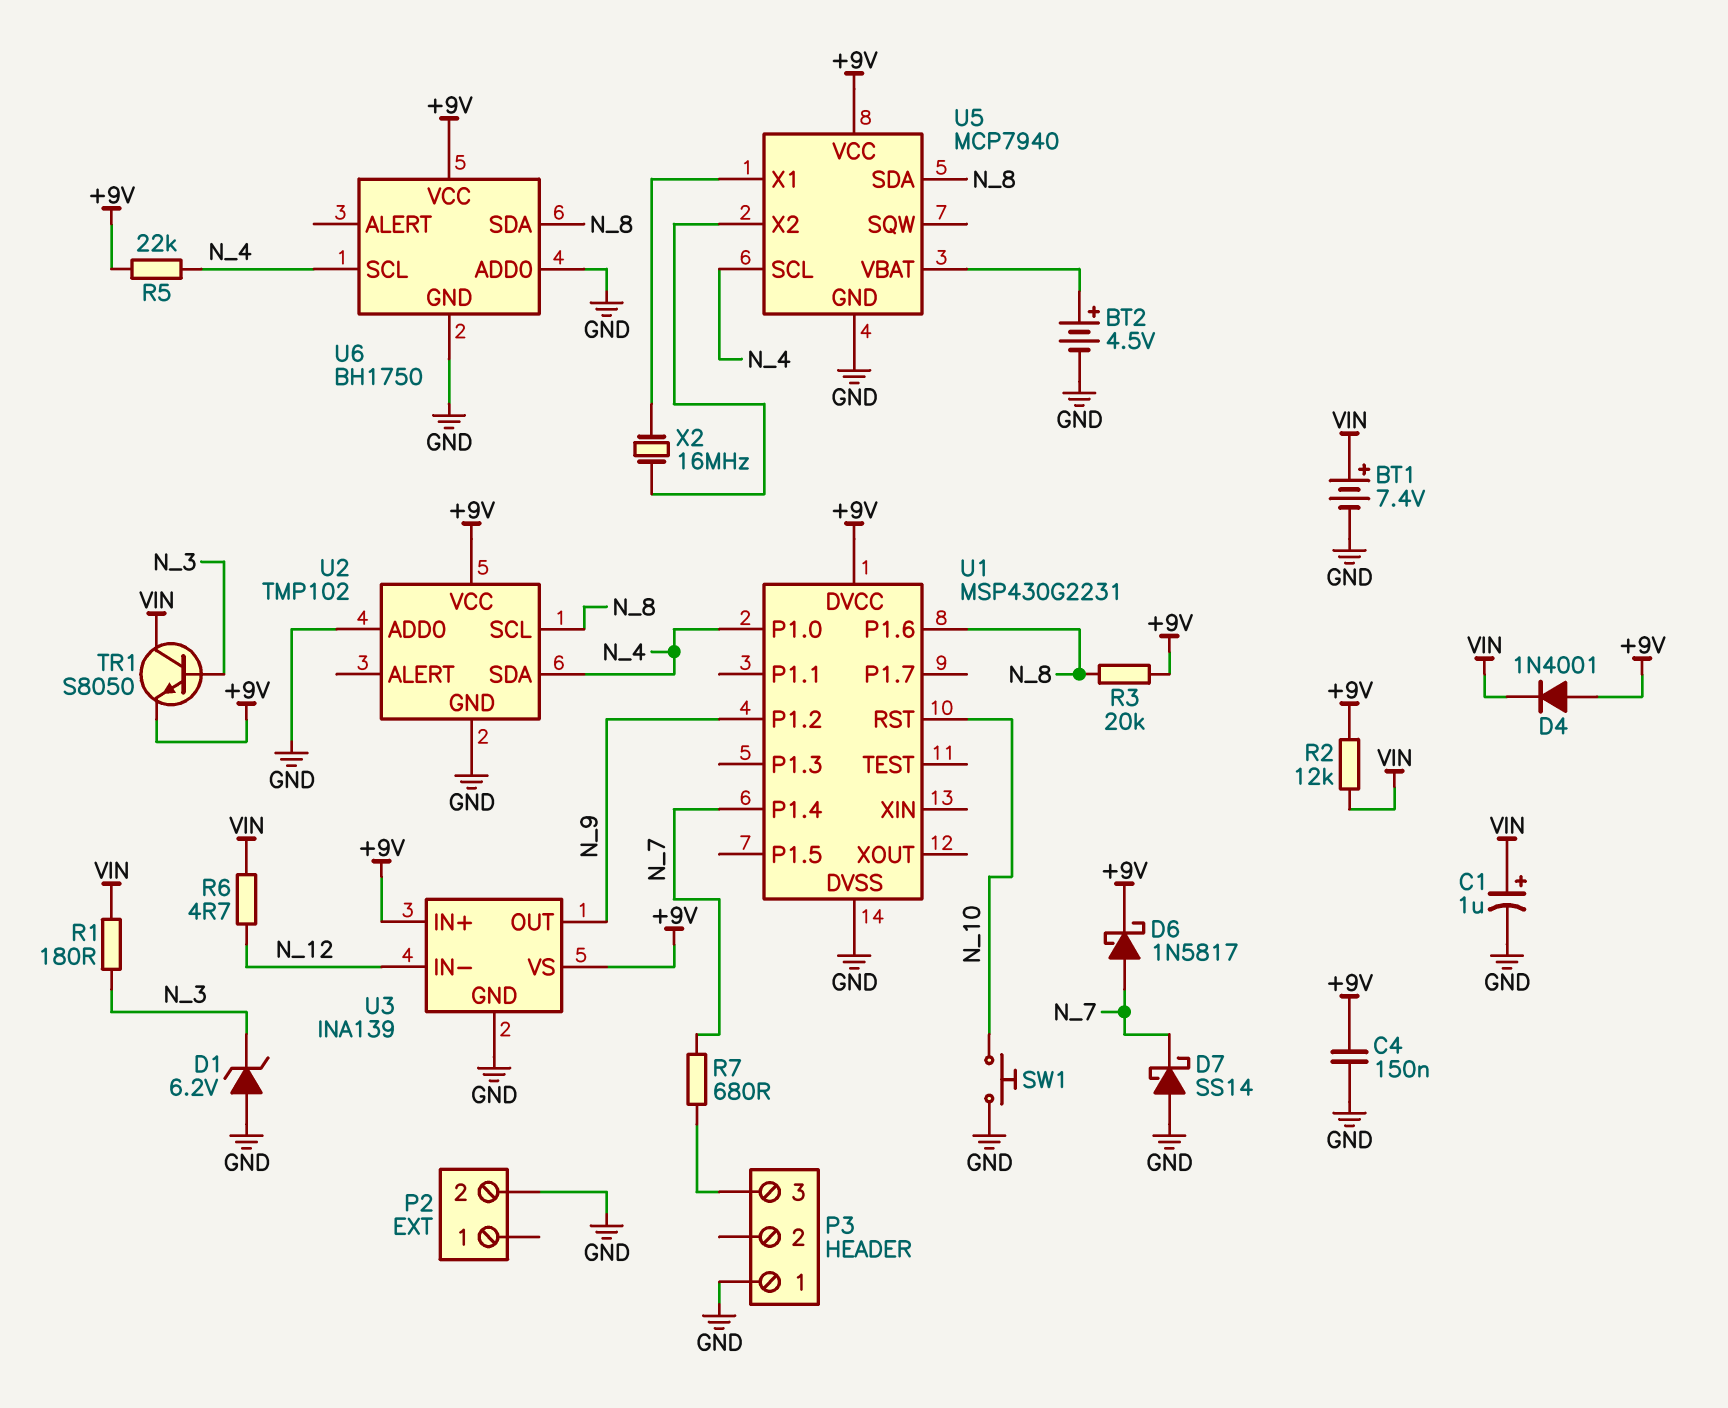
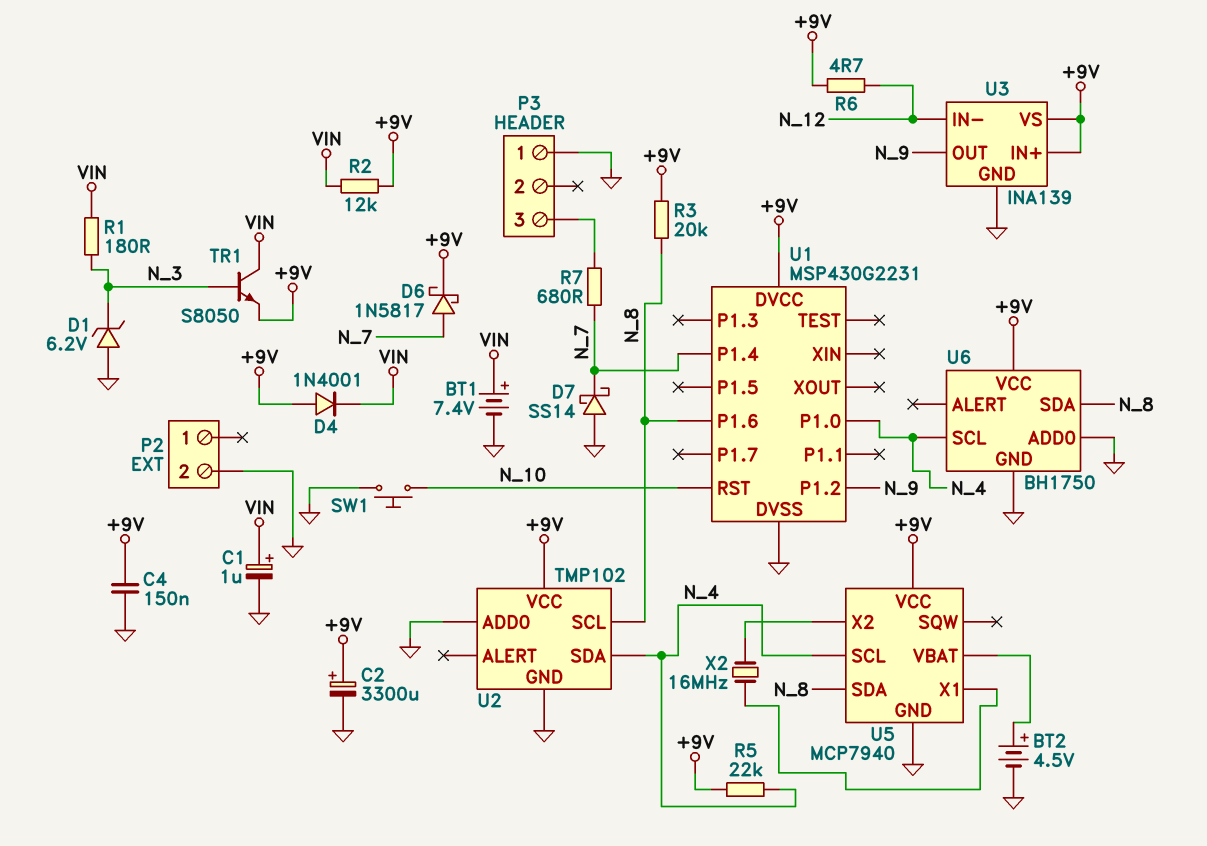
C2: none -> 3300uF (plus +9V, minus GND)
R6: 4.7 (N_12, VIN) -> 4.7 (+9V, N_12)

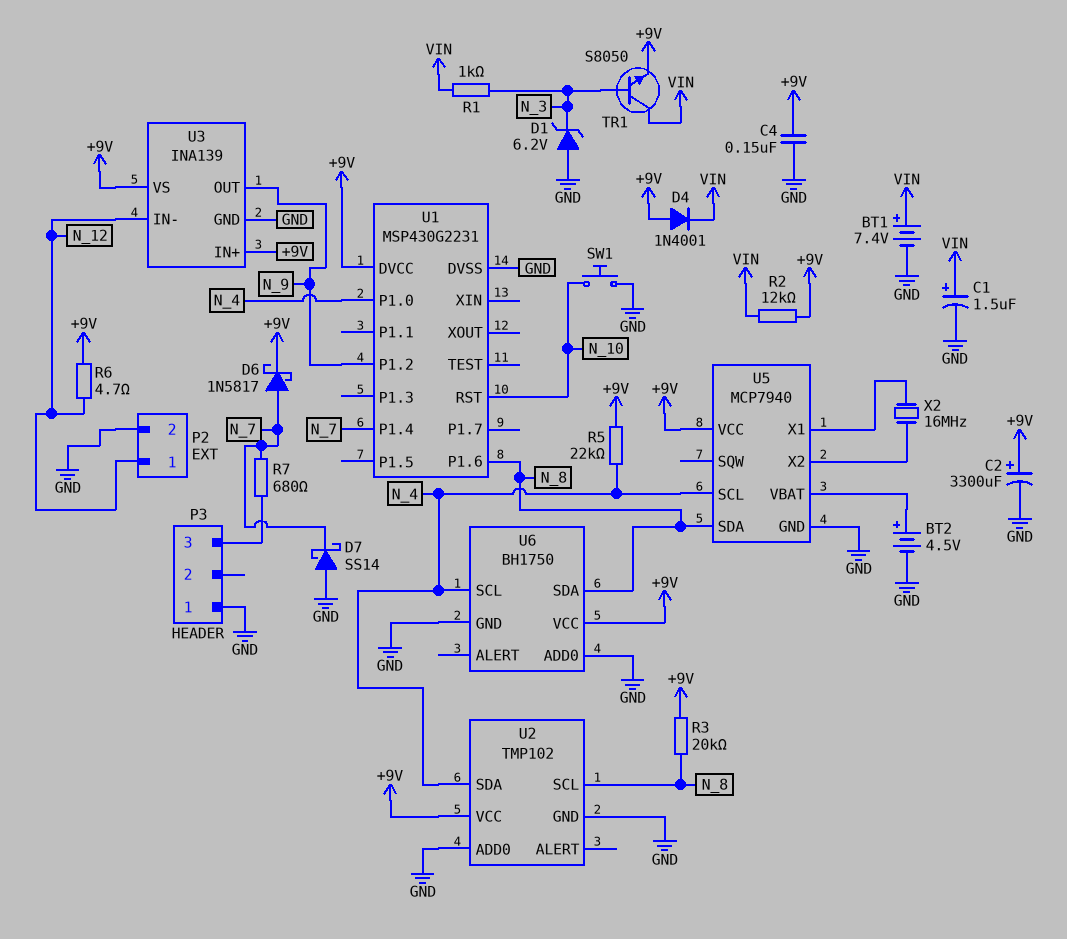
C1: 1uF (plus VIN, minus GND) -> 1.5uF (plus VIN, minus GND)
P2 pin 1: none -> N_12
R1: 180 (N_3, VIN) -> 1k (N_3, VIN)

